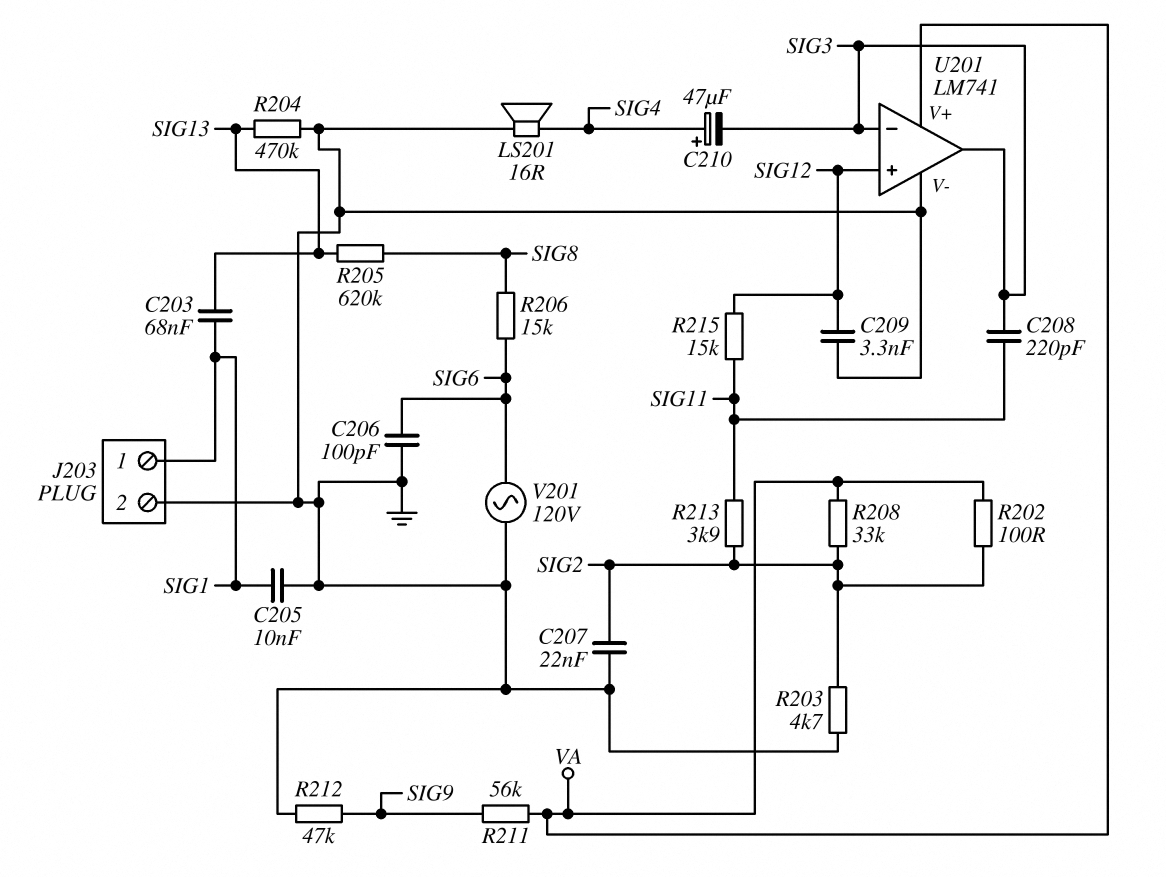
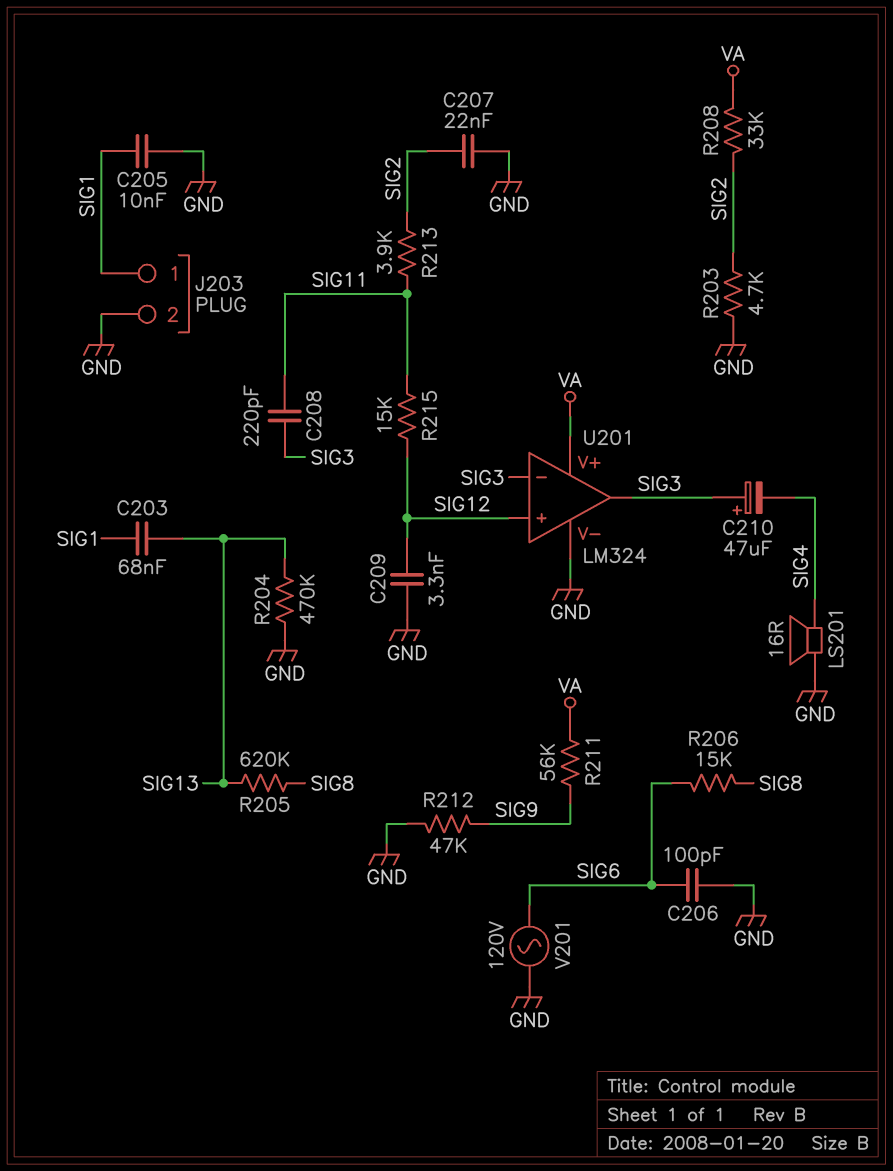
C210: 47uF (plus SIG4, minus SIG3) -> 47uF (plus SIG3, minus SIG4)
R202: 100 (SIG2, VA) -> none
U201: LM741 -> LM324

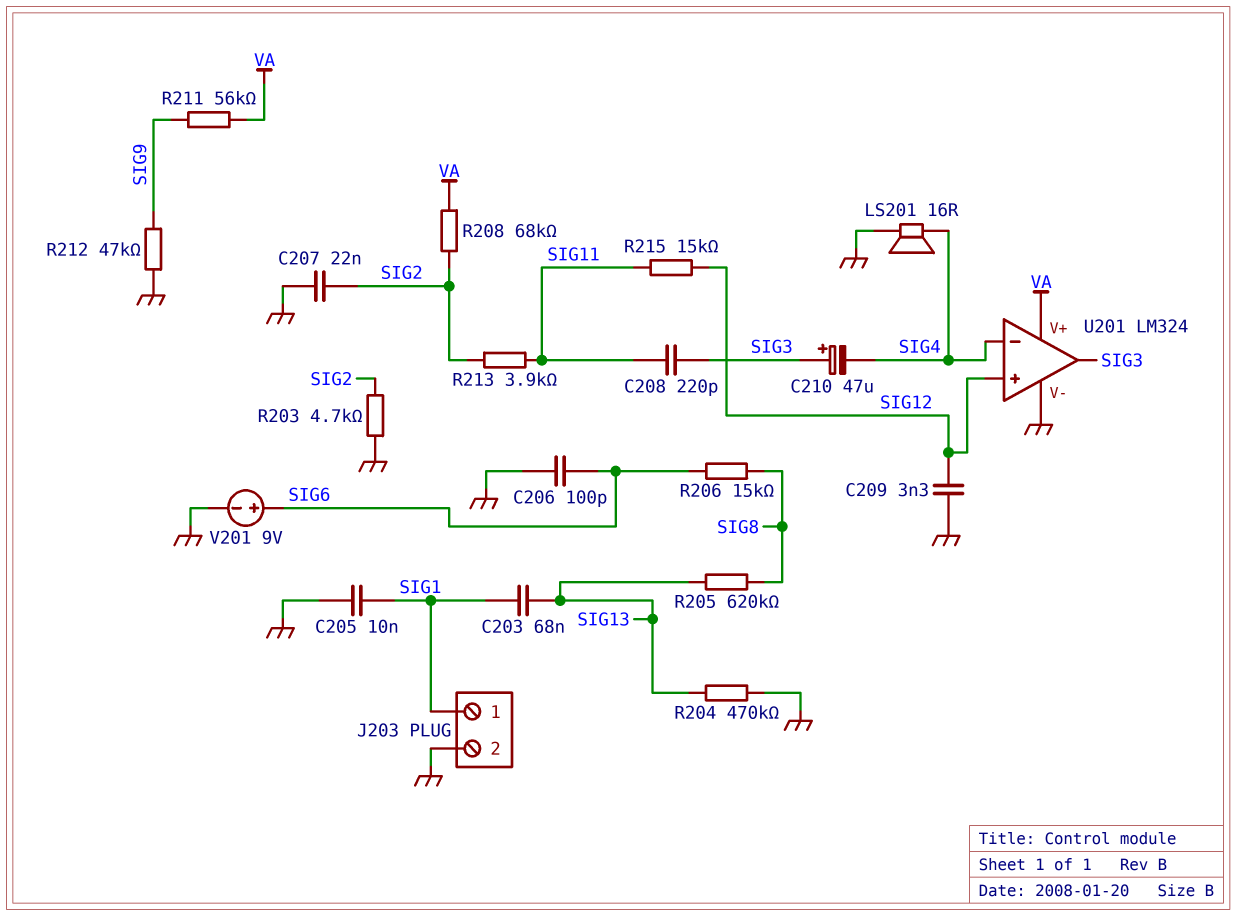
R208: 33k (SIG2, VA) -> 68k (SIG2, VA)
U201 pin in-: SIG3 -> SIG4
V201: AC 120V (GND, SIG6) -> 9V (plus SIG6, minus GND)

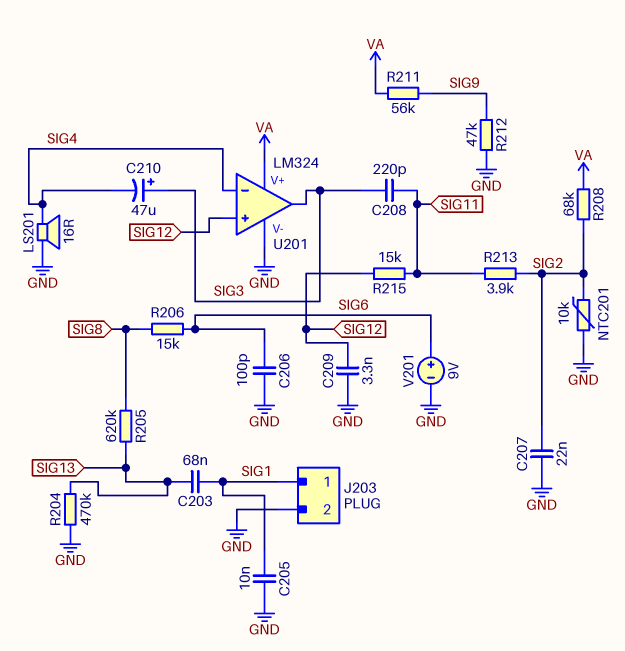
NTC201: none -> 10k (GND, SIG2)
R203: 4.7k (GND, SIG2) -> none

